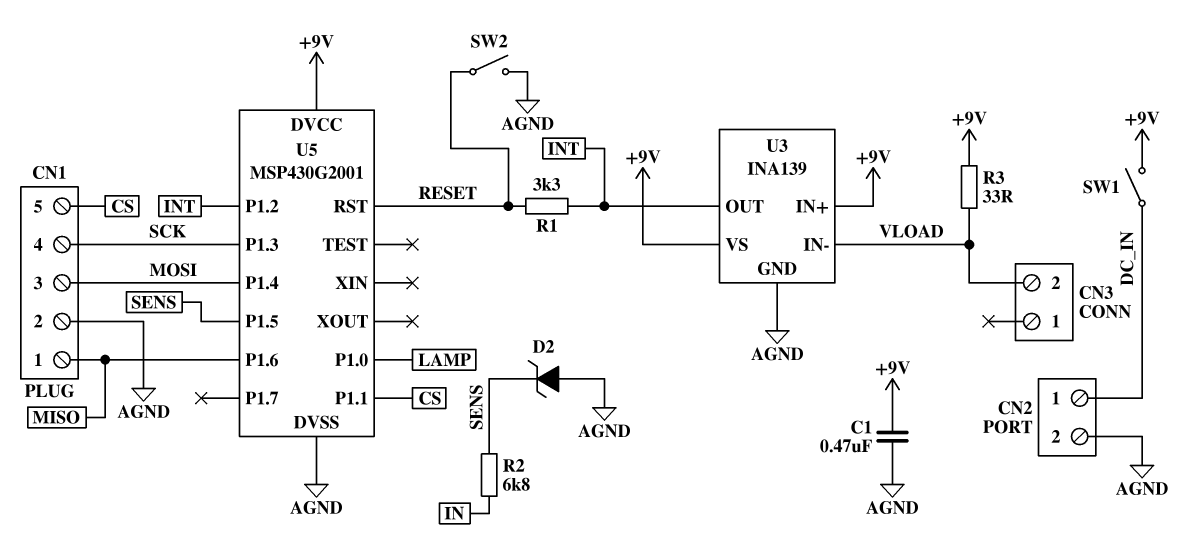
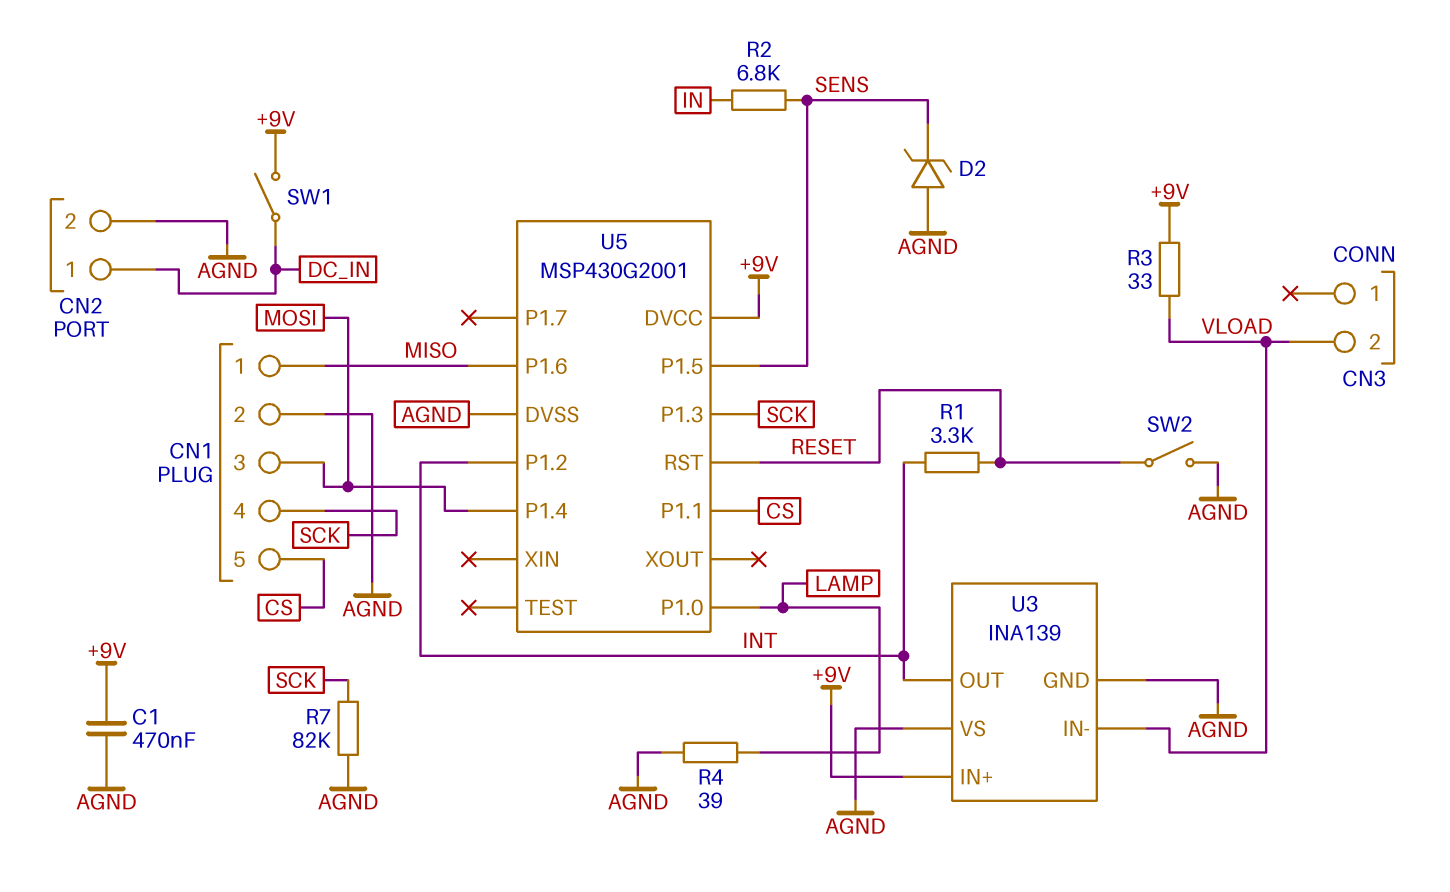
R4: none -> 39 (AGND, LAMP)
R7: none -> 82k (AGND, SCK)
U3 pin VS: +9V -> AGND

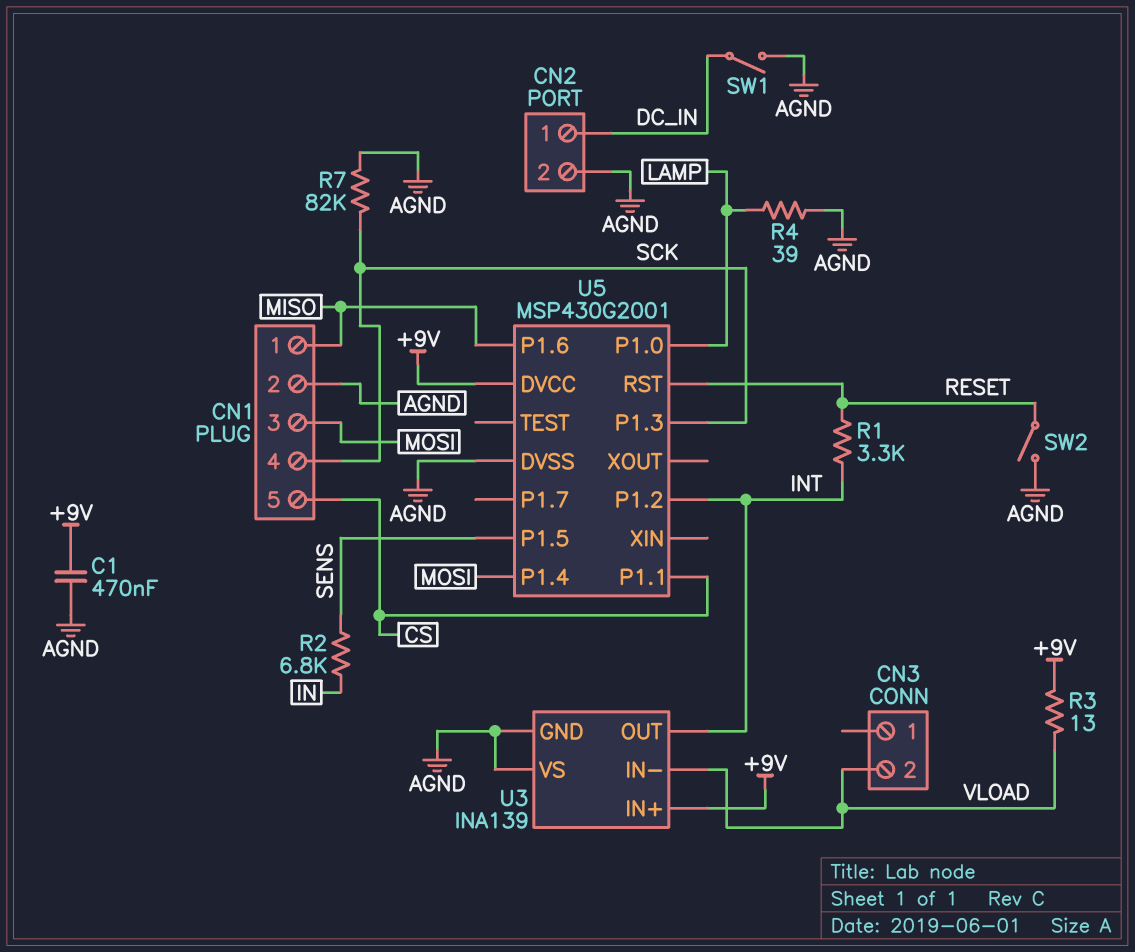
D2: zener (A AGND, K SENS) -> none
R3: 33 (+9V, VLOAD) -> 13 (+9V, VLOAD)
SW1: switch (+9V, DC_IN) -> switch (AGND, DC_IN)

